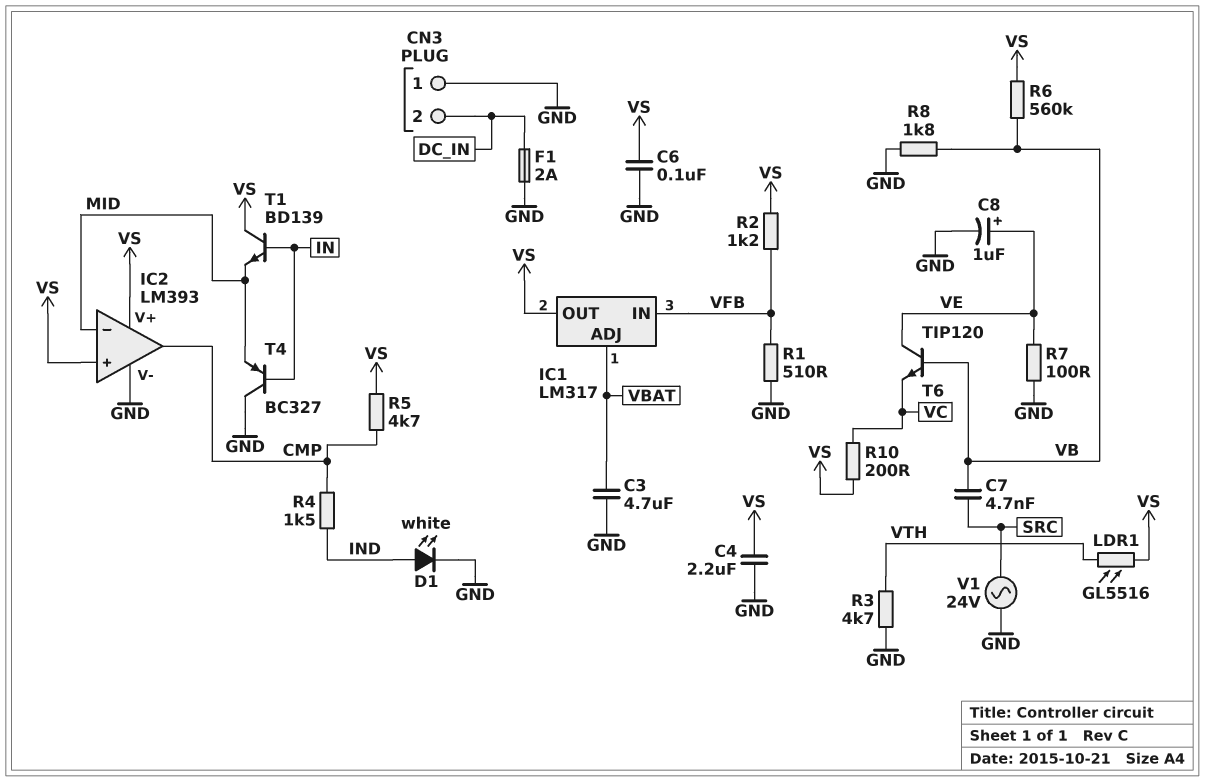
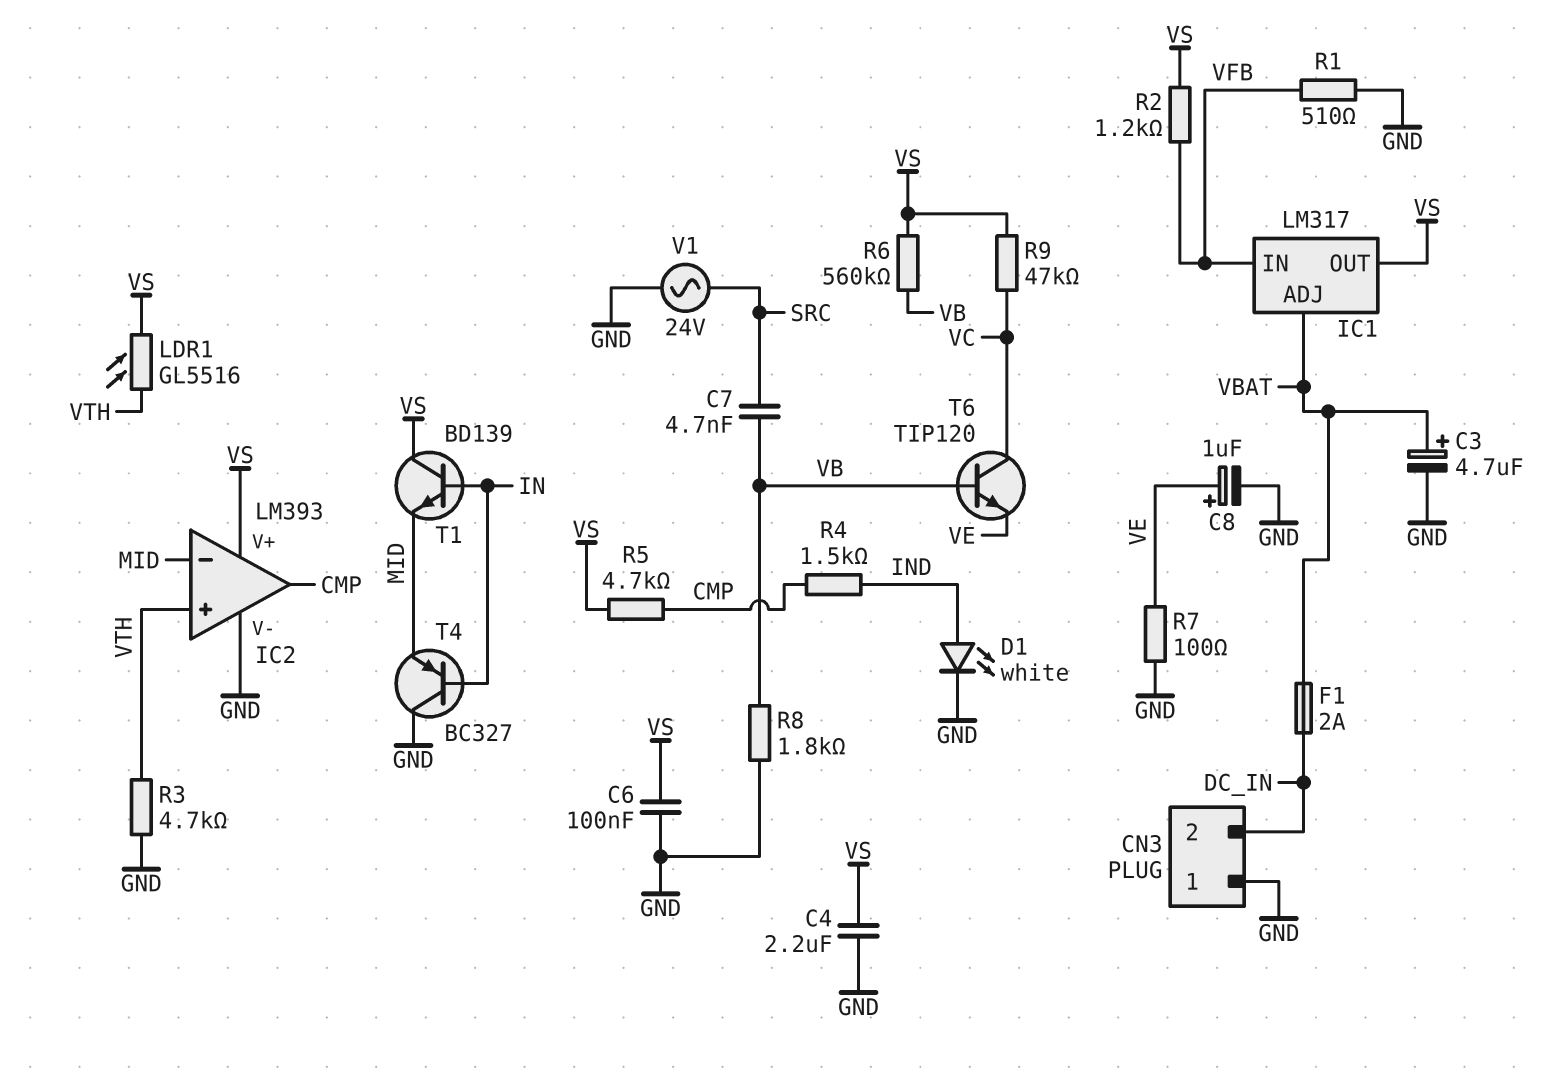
C3: 4.7uF (GND, VBAT) -> 4.7uF (plus VBAT, minus GND)
F1: 2A (DC_IN, GND) -> 2A (DC_IN, VBAT)
IC2 pin in+: VS -> VTH
R9: none -> 47k (VC, VS)
R10: 200 (VC, VS) -> none
T6: NPN TIP120 (B VB, C VE, E VC) -> NPN TIP120 (B VB, C VC, E VE)

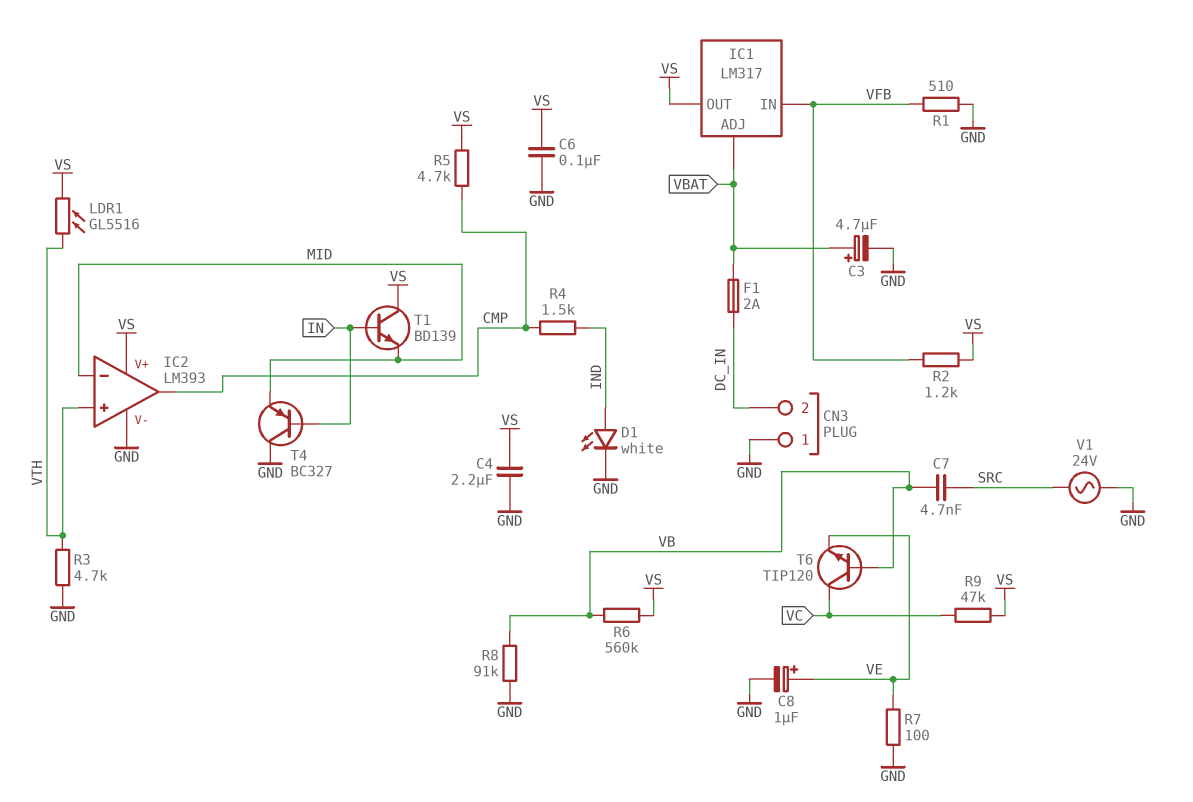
R8: 1.8k (GND, VB) -> 91k (GND, VB)

